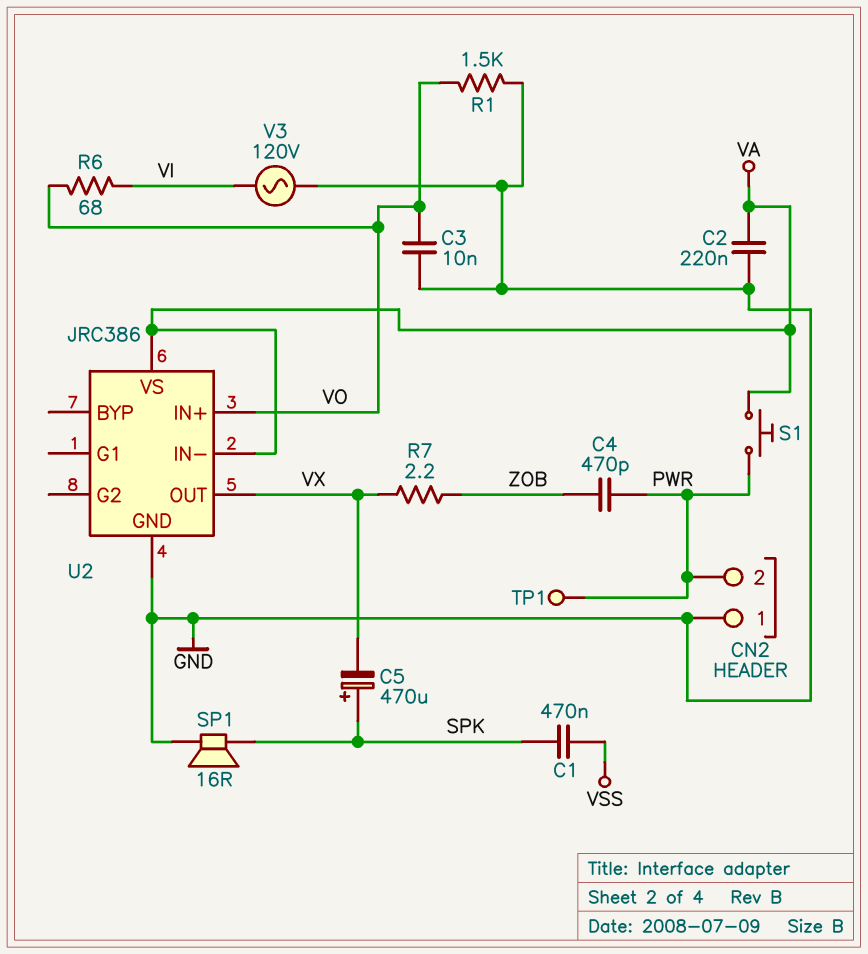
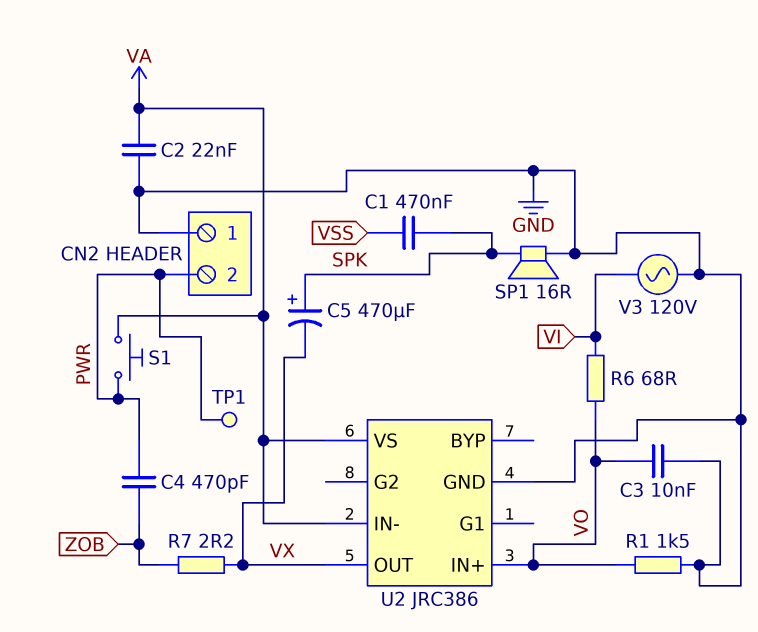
C2: 220nF (GND, VA) -> 22nF (GND, VA)

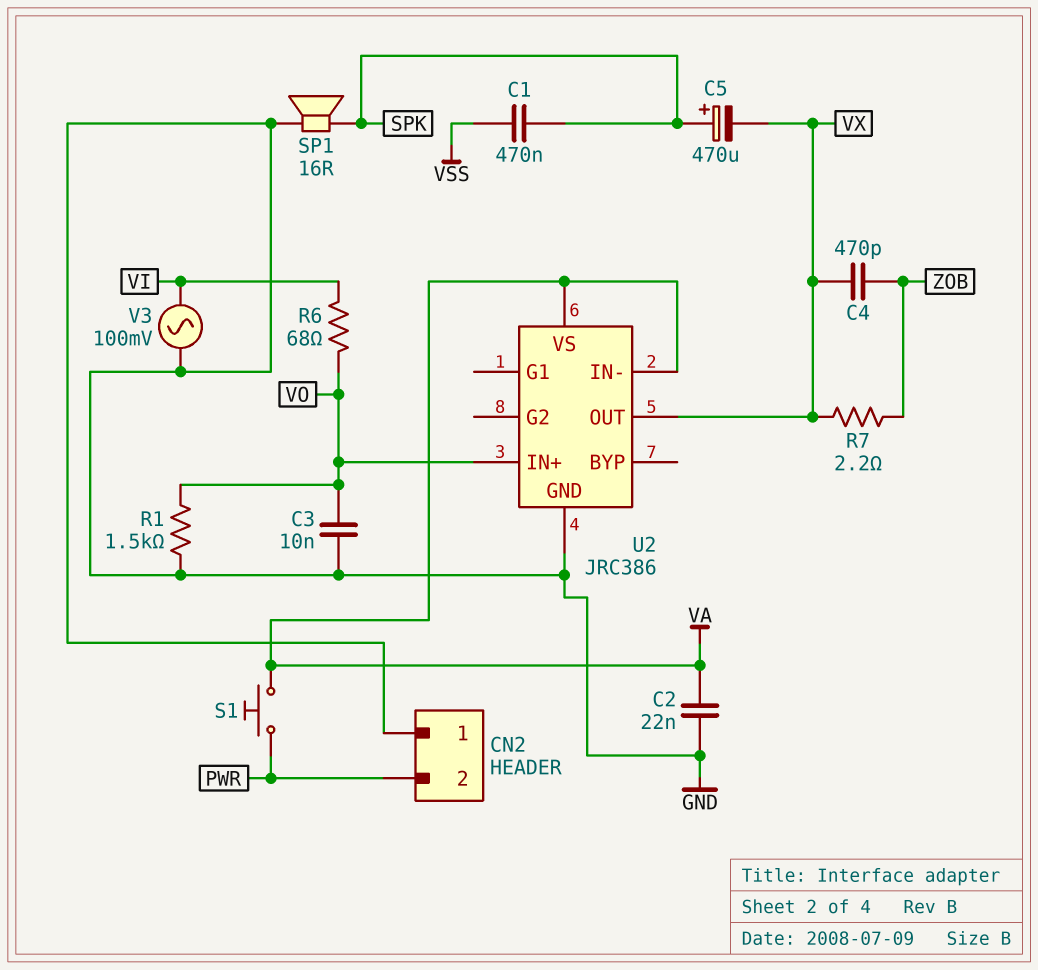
C4: 470pF (PWR, ZOB) -> 470pF (VX, ZOB)
TP1: test point (PWR) -> none
V3: AC 120V (GND, VI) -> AC 100mV (GND, VI)

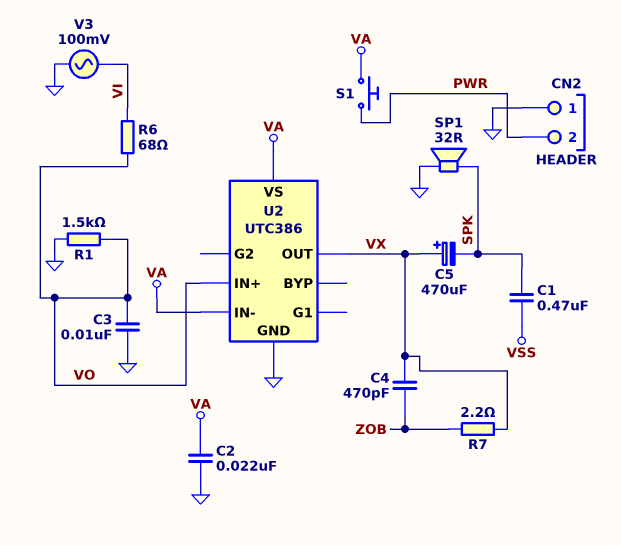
C5: 470uF (plus SPK, minus VX) -> 470uF (plus VX, minus SPK)
SP1: speaker 16R (GND, SPK) -> speaker 32R (GND, SPK)
U2: JRC386 -> UTC386

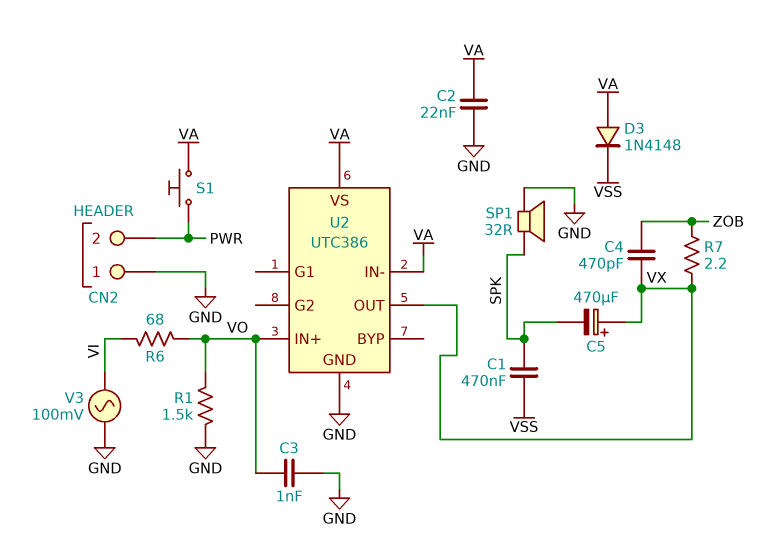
C3: 10nF (GND, VO) -> 1nF (GND, VO)
D3: none -> diode 1N4148 (A VA, K VSS)

